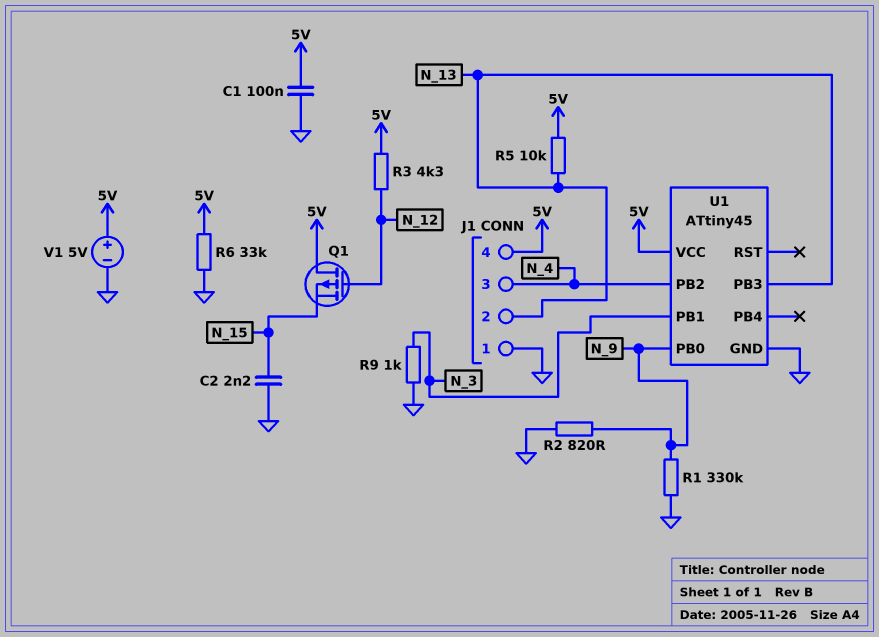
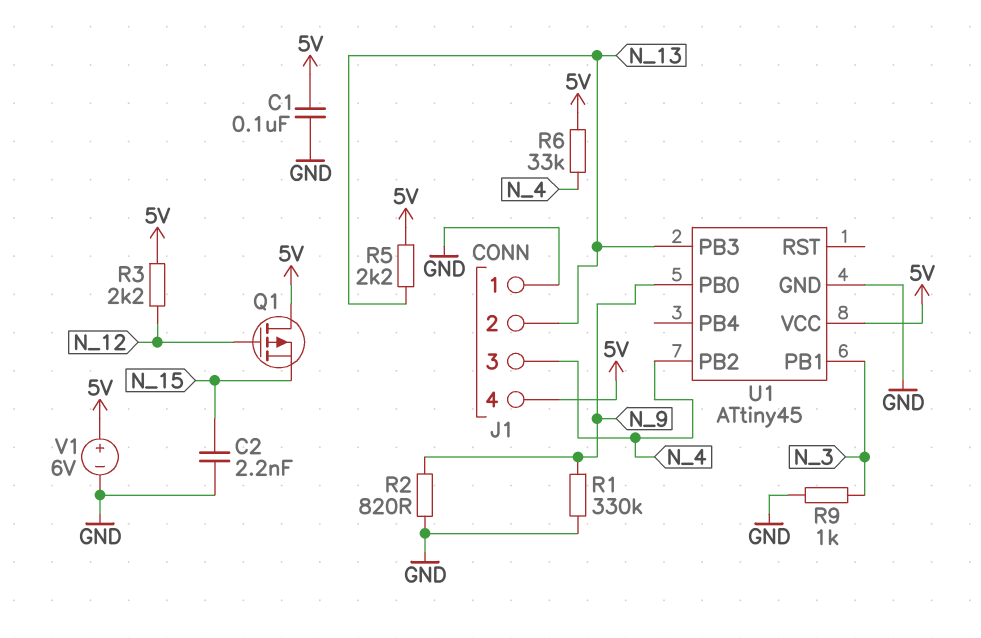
R3: 4.3k (5V, N_12) -> 2.2k (5V, N_12)
R5: 10k (5V, N_13) -> 2.2k (5V, N_13)
R6: 33k (5V, GND) -> 33k (5V, N_4)
V1: 5V (plus 5V, minus GND) -> 6V (plus 5V, minus GND)

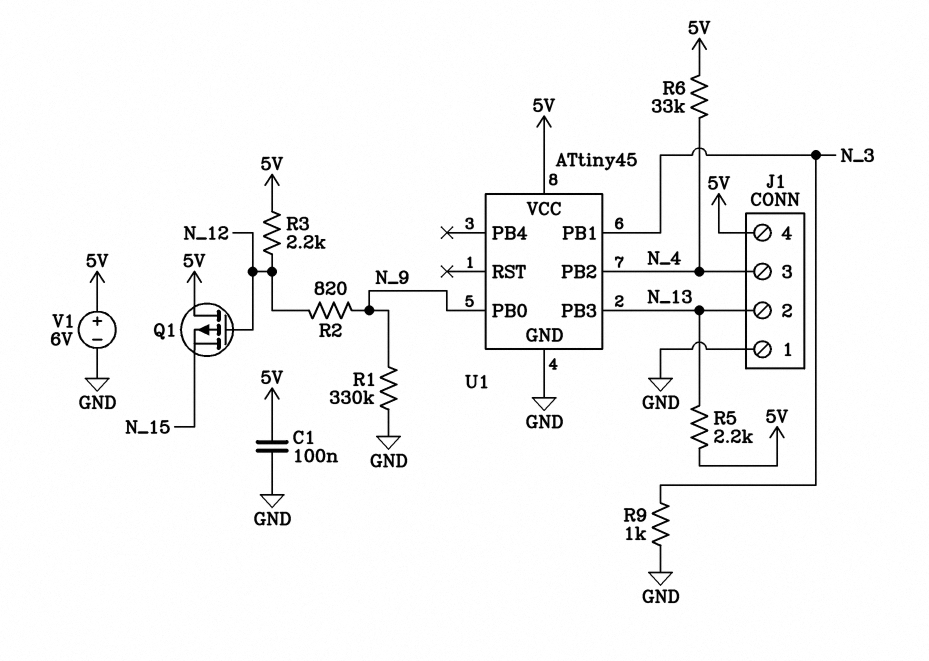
C2: 2.2nF (GND, N_15) -> none
R2: 820 (GND, N_9) -> 820 (N_9, N_12)

